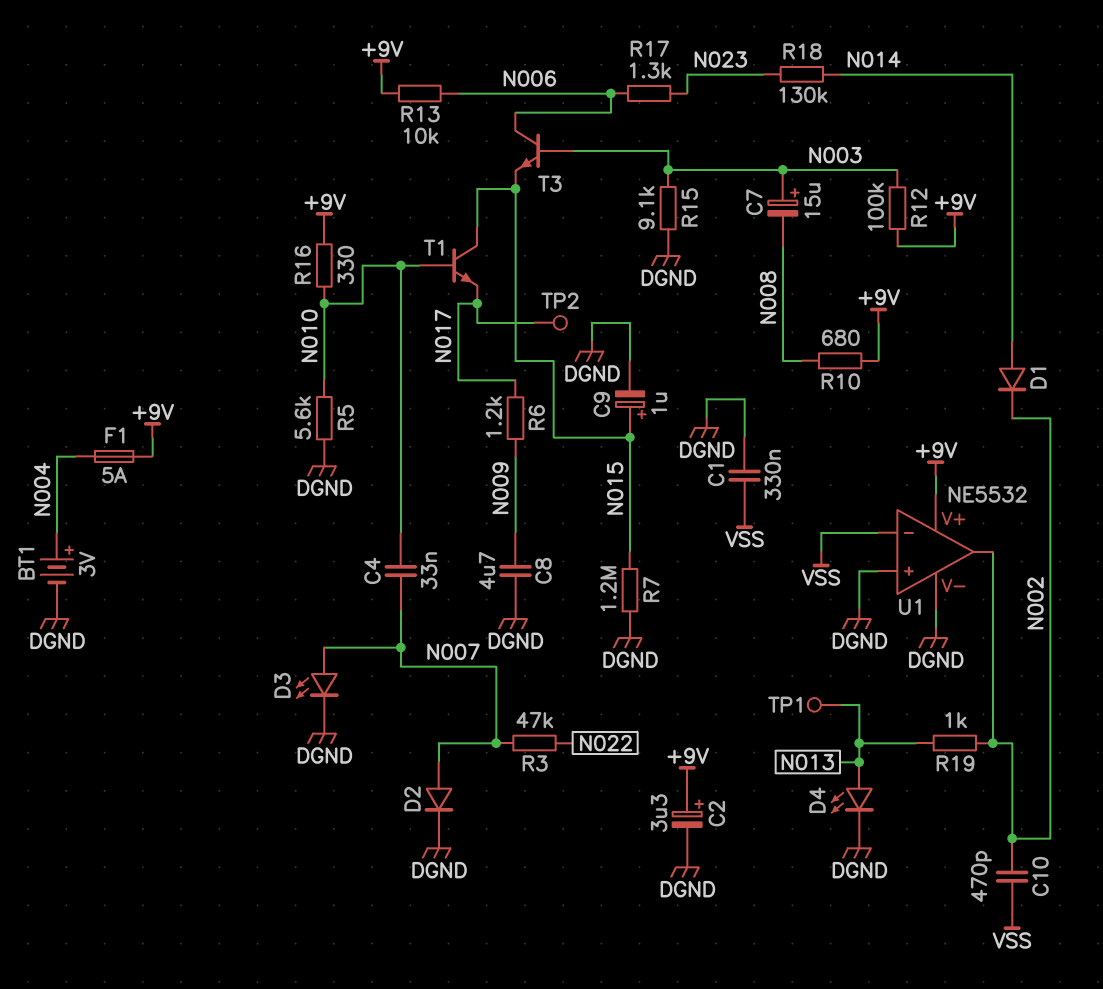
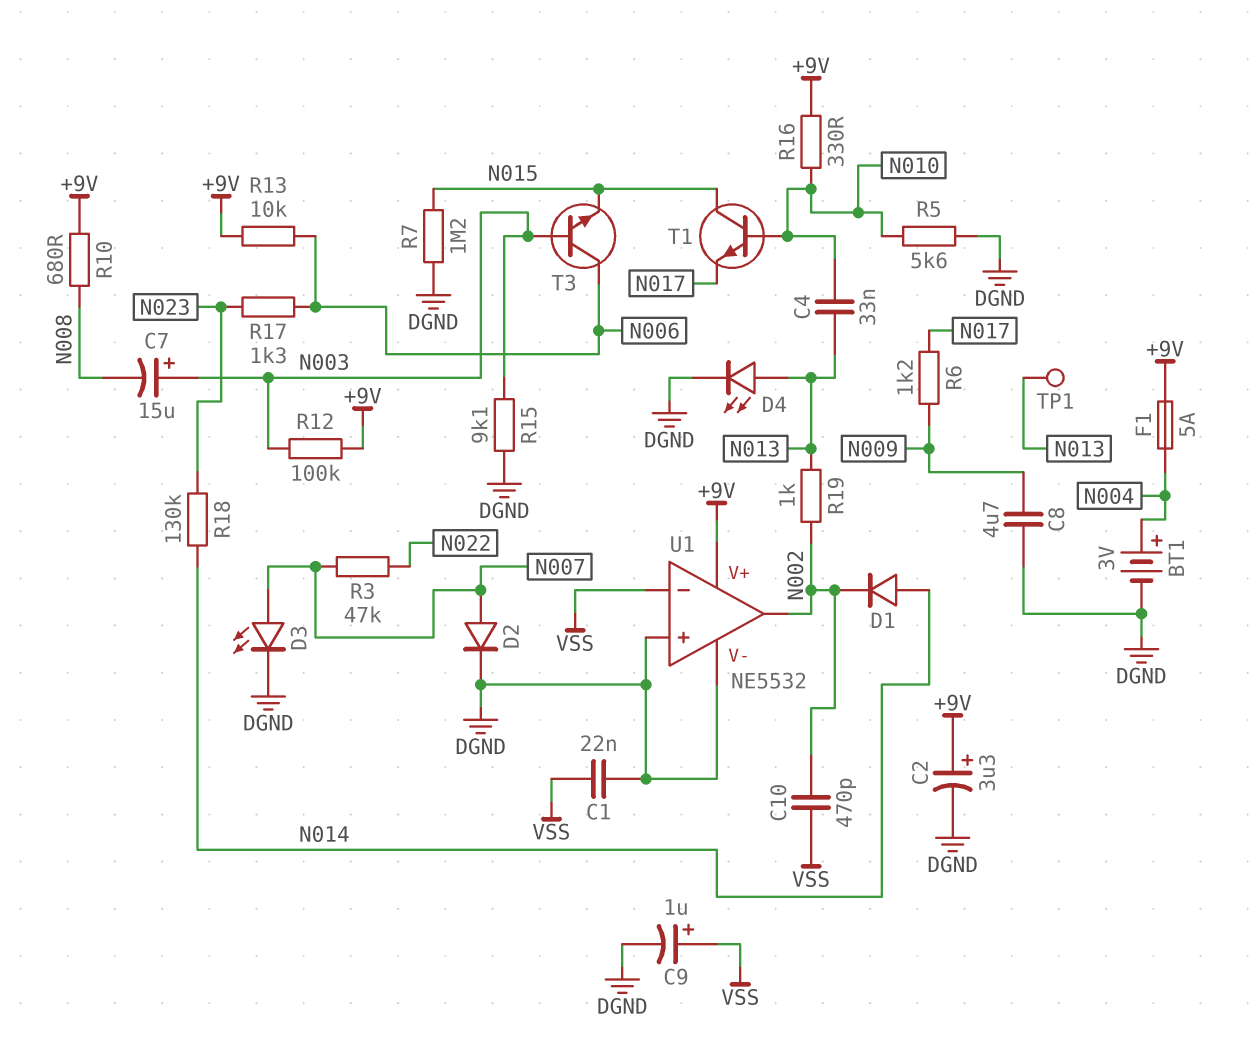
C1: 330nF (DGND, VSS) -> 22nF (DGND, VSS)
C4: 33nF (N007, N010) -> 33nF (N010, N013)
C9: 1uF (plus N015, minus DGND) -> 1uF (plus VSS, minus DGND)
TP2: test point (N017) -> none

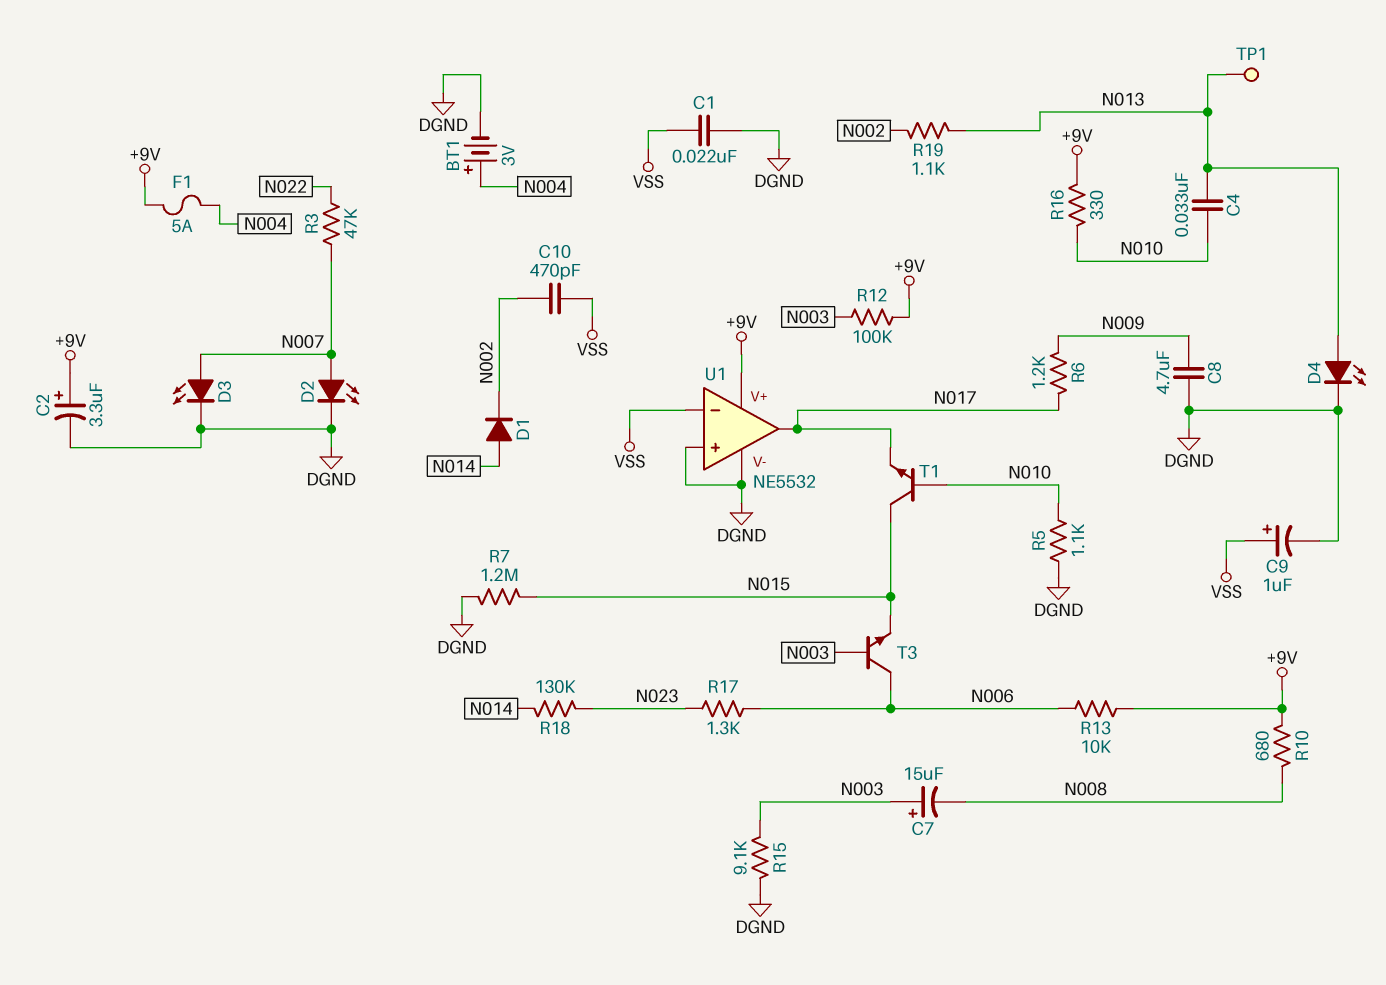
D2: diode (A N007, K DGND) -> LED (A N007, K DGND)
R5: 5.6k (DGND, N010) -> 1.1k (DGND, N010)
R19: 1k (N002, N013) -> 1.1k (N002, N013)
U1 pin out: N002 -> N017

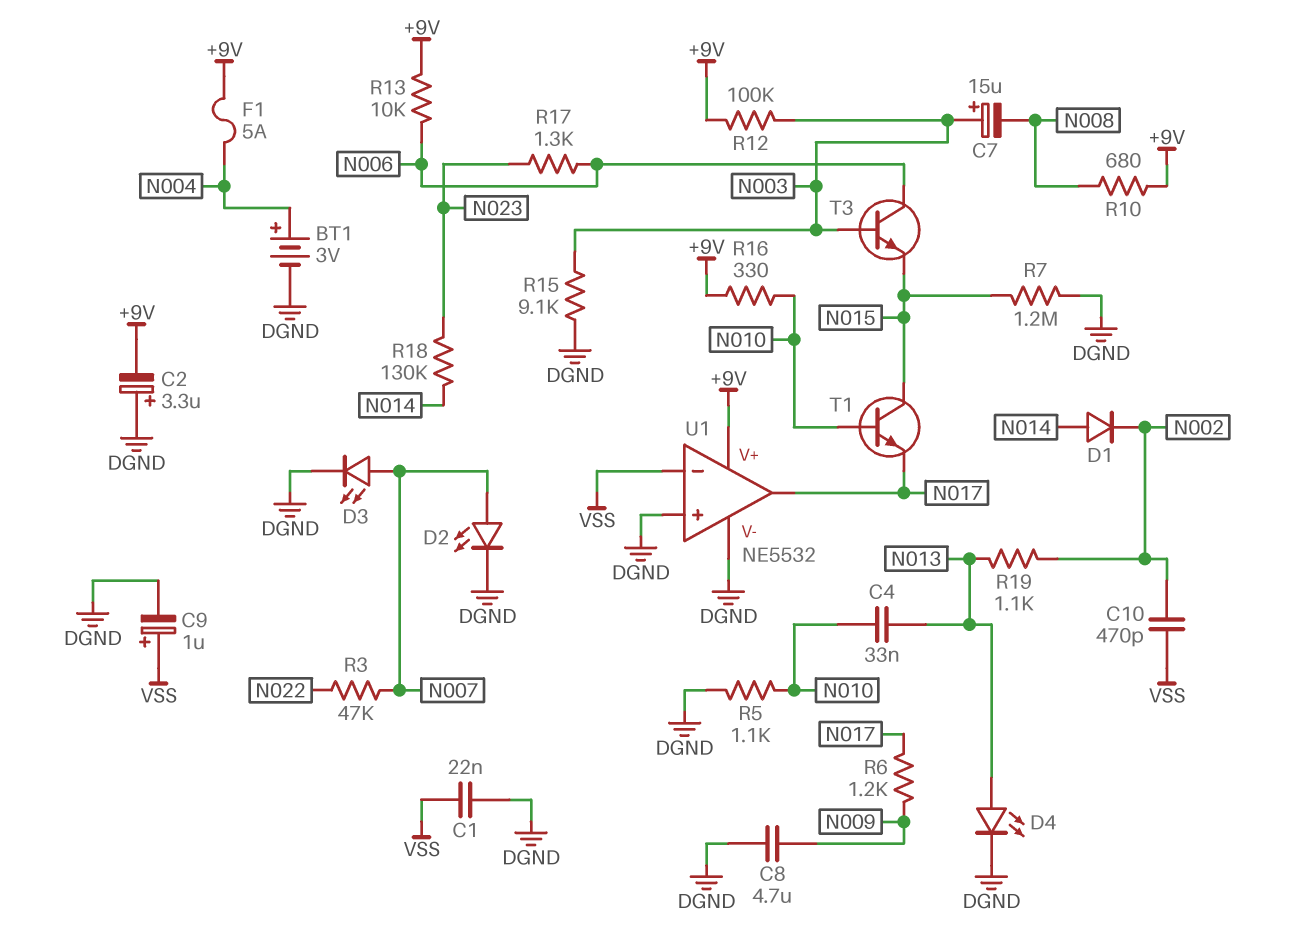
C2: 3.3uF (plus +9V, minus DGND) -> 3.3uF (plus DGND, minus +9V)
TP1: test point (N013) -> none

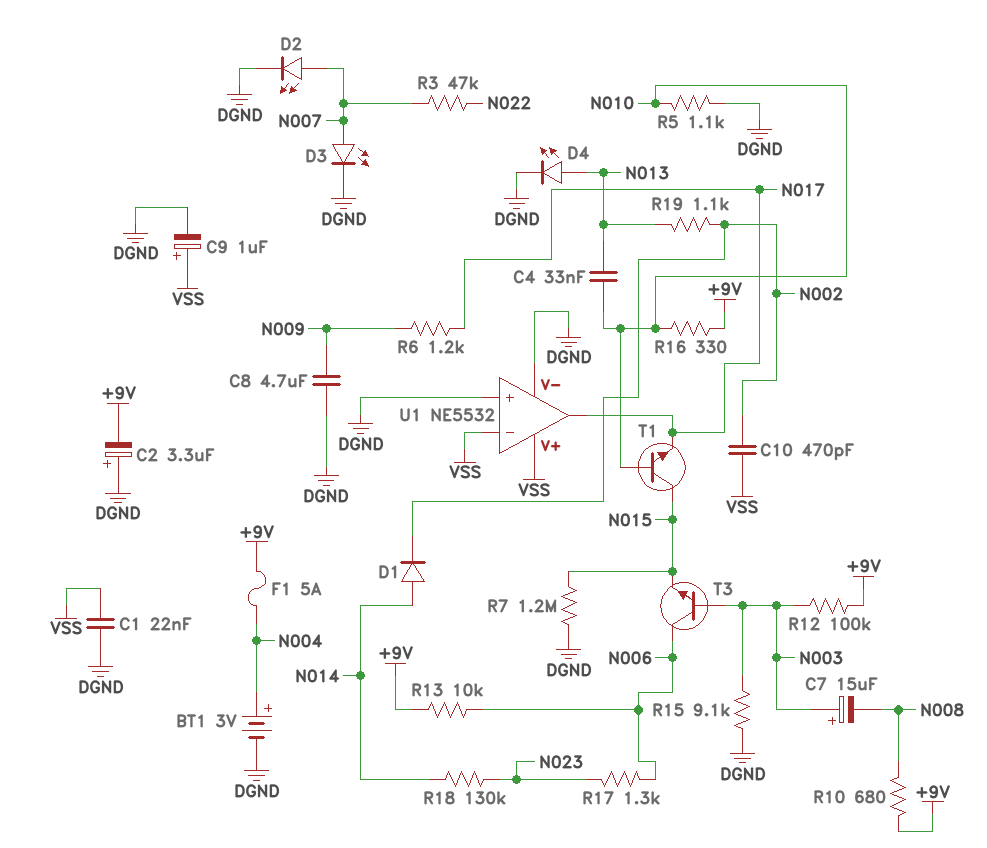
U1 pin V+: +9V -> VSS

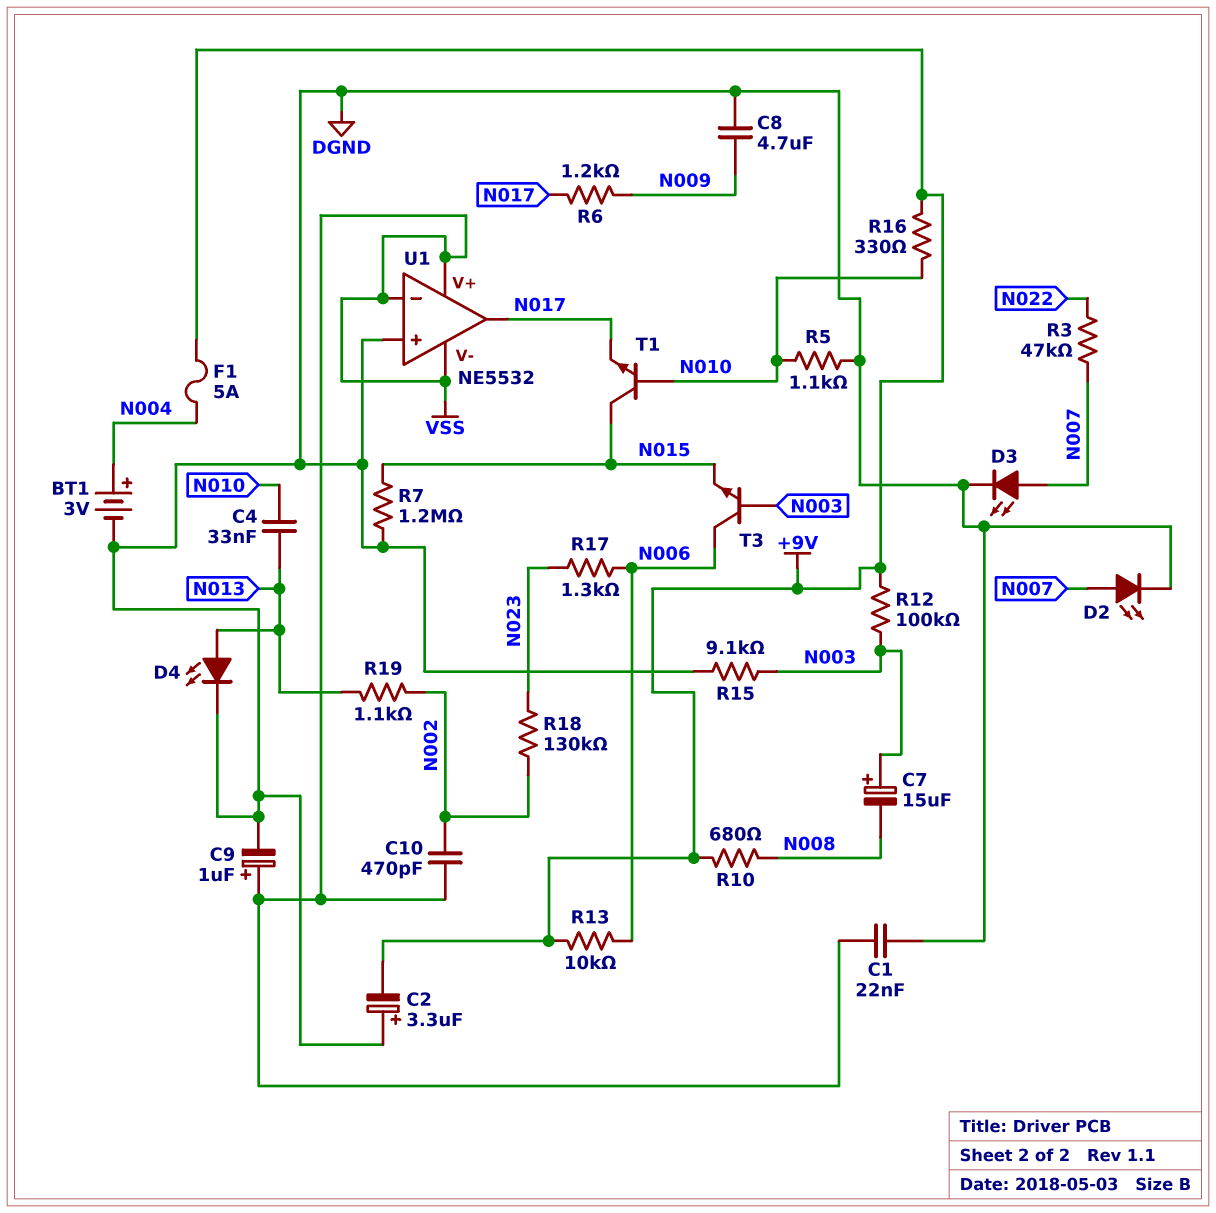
D1: diode (A N014, K N002) -> none
R18: 130k (N014, N023) -> 130k (N002, N023)
U1 pin V-: DGND -> VSS

